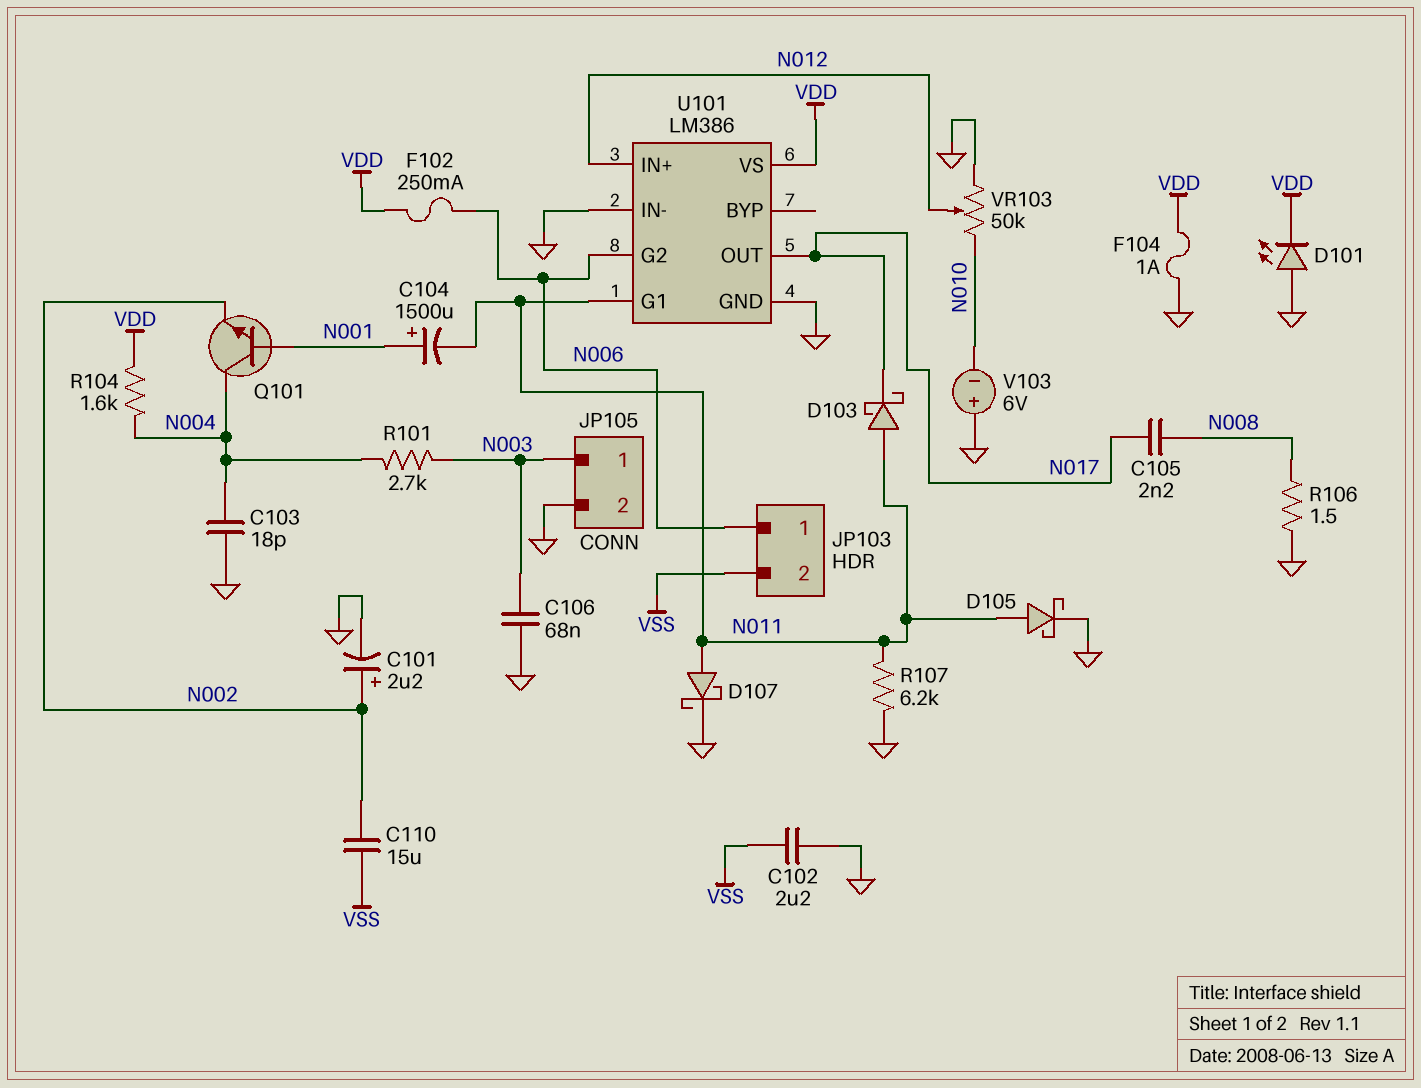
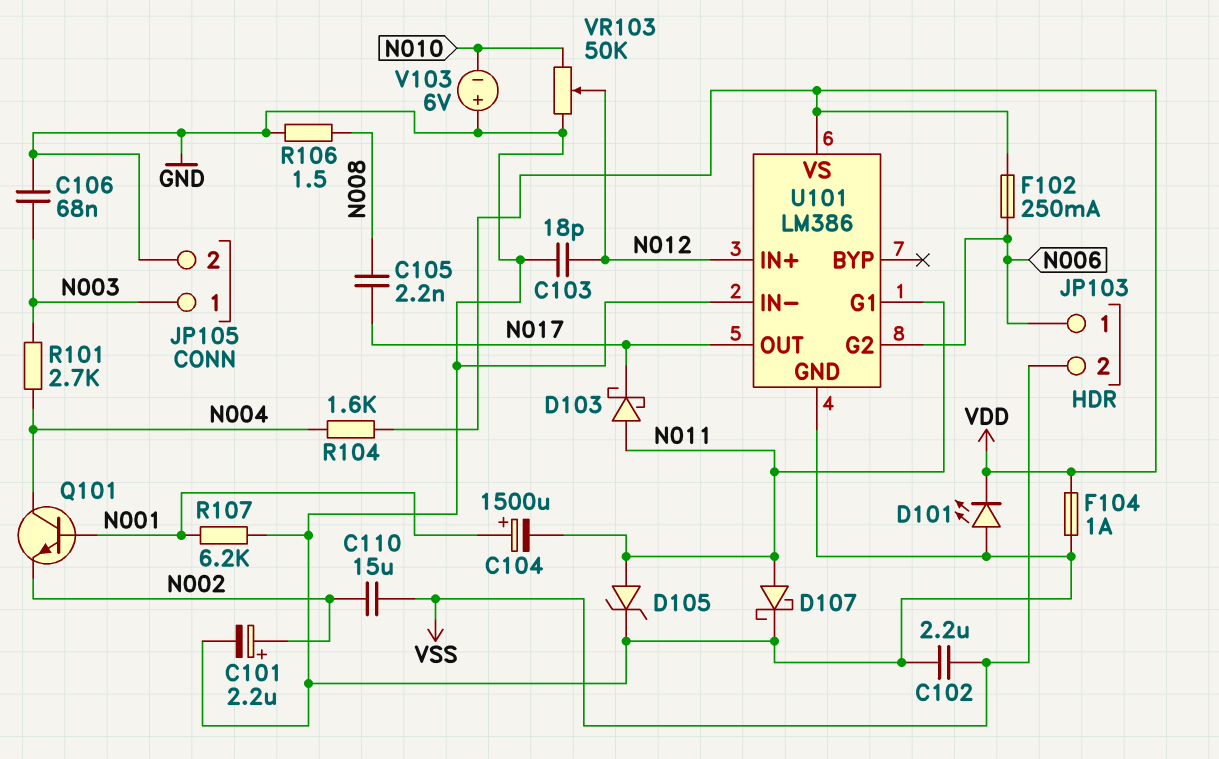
C103: 18pF (GND, N004) -> 18pF (GND, N012)
D105: schottky (A N011, K GND) -> zener (A N011, K GND)
R107: 6.2k (GND, N011) -> 6.2k (GND, N001)

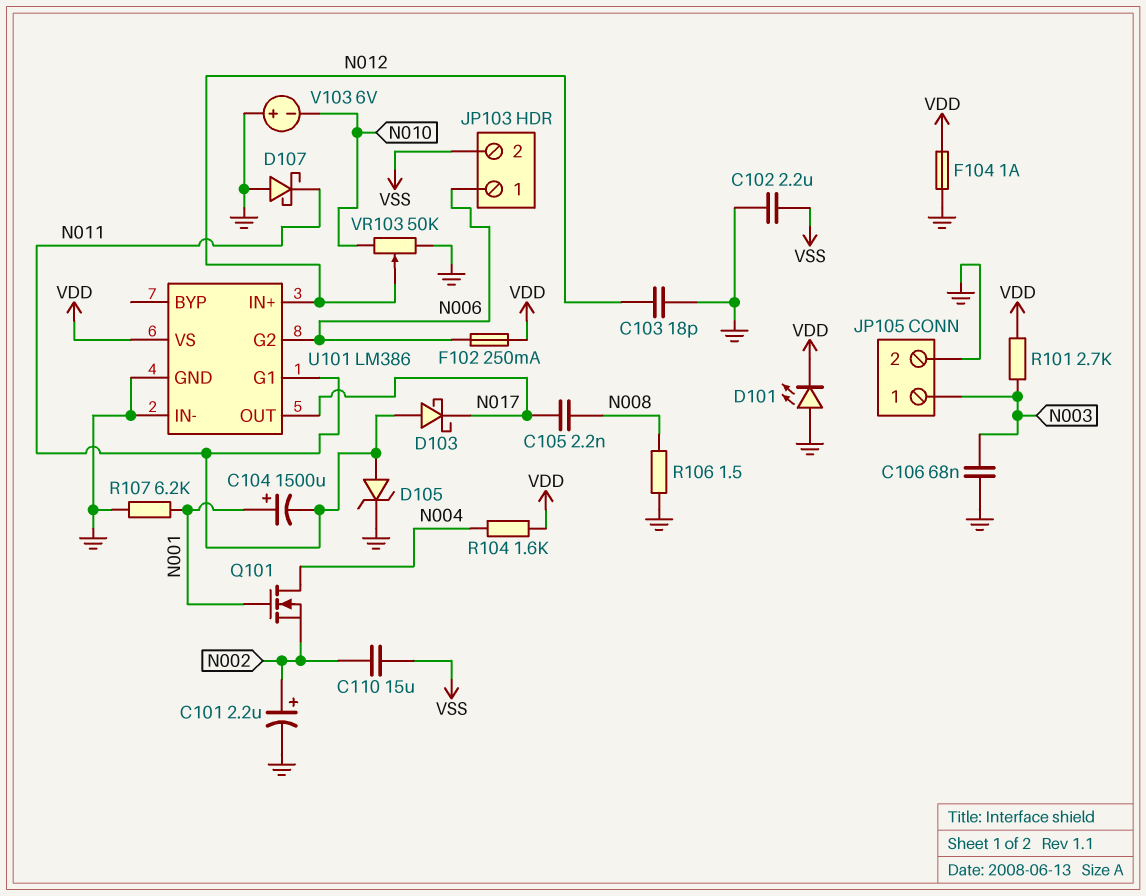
D107: schottky (A N011, K GND) -> schottky (A GND, K N011)
Q101: NPN (B N001, C N004, E N002) -> NMOS (G N001, D N004, S N002)
R101: 2.7k (N003, N004) -> 2.7k (N003, VDD)

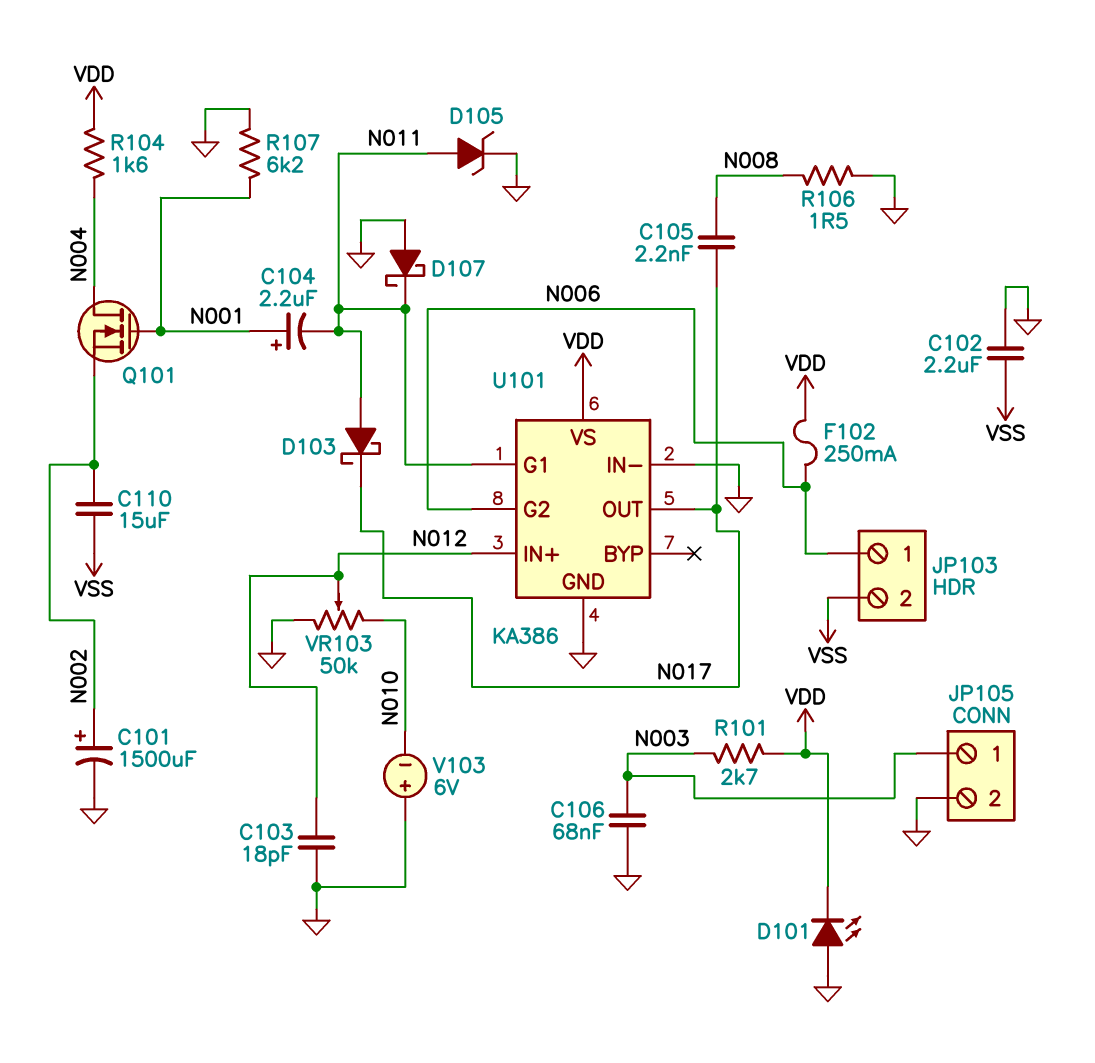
C101: 2.2uF (plus N002, minus GND) -> 1500uF (plus N002, minus GND)
C104: 1500uF (plus N001, minus N011) -> 2.2uF (plus N001, minus N011)
F104: 1A (GND, VDD) -> none
U101: LM386 -> KA386

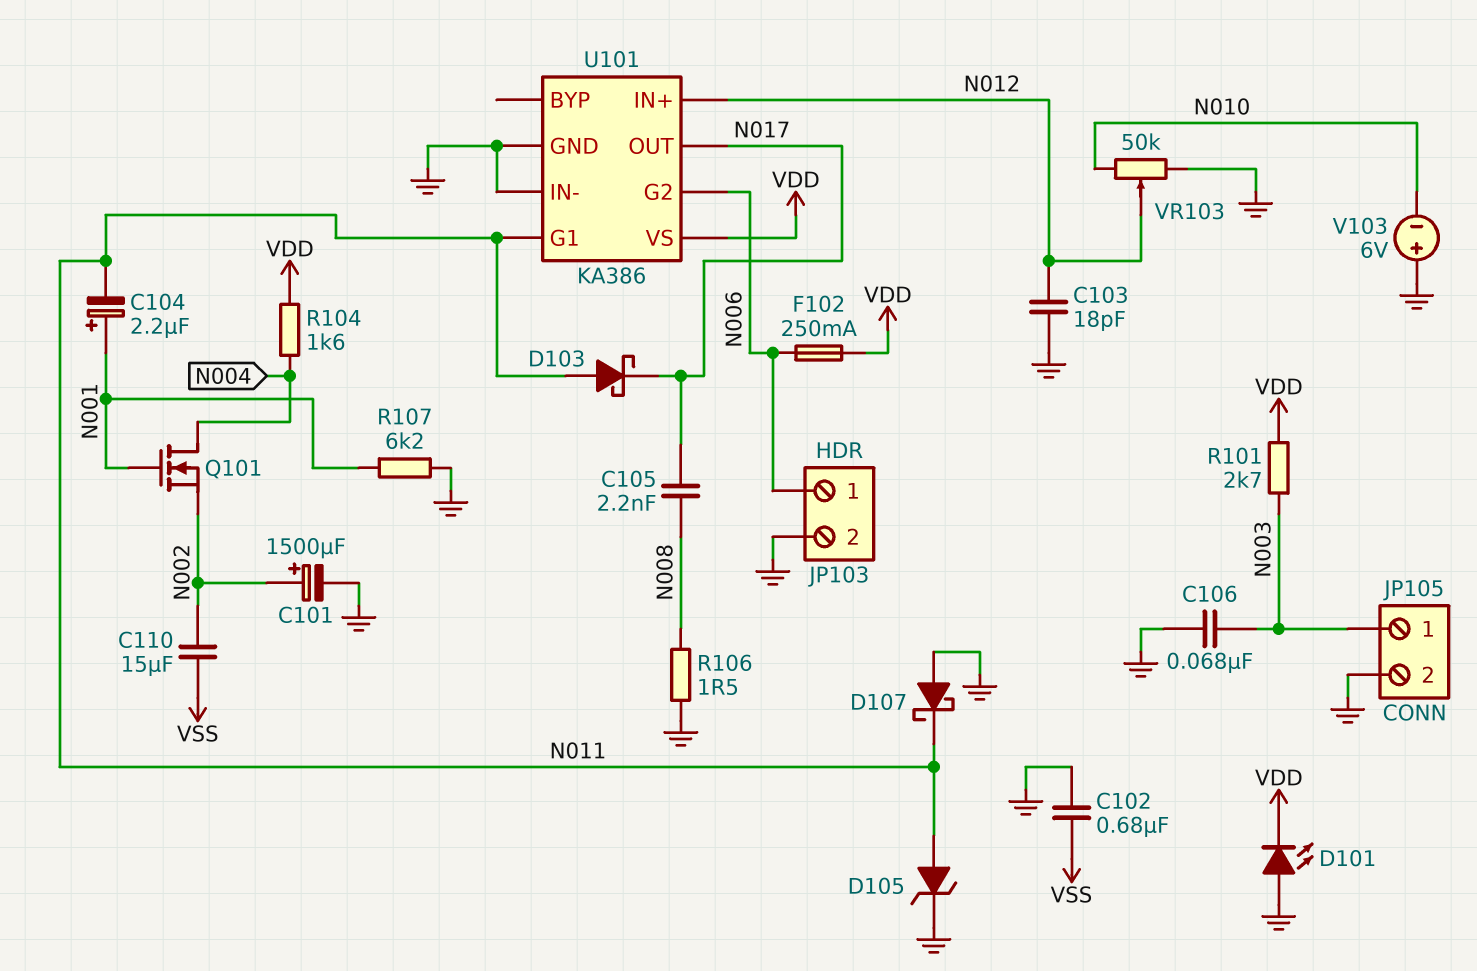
C102: 2.2uF (GND, VSS) -> 680nF (GND, VSS)
JP103 pin 2: VSS -> GND

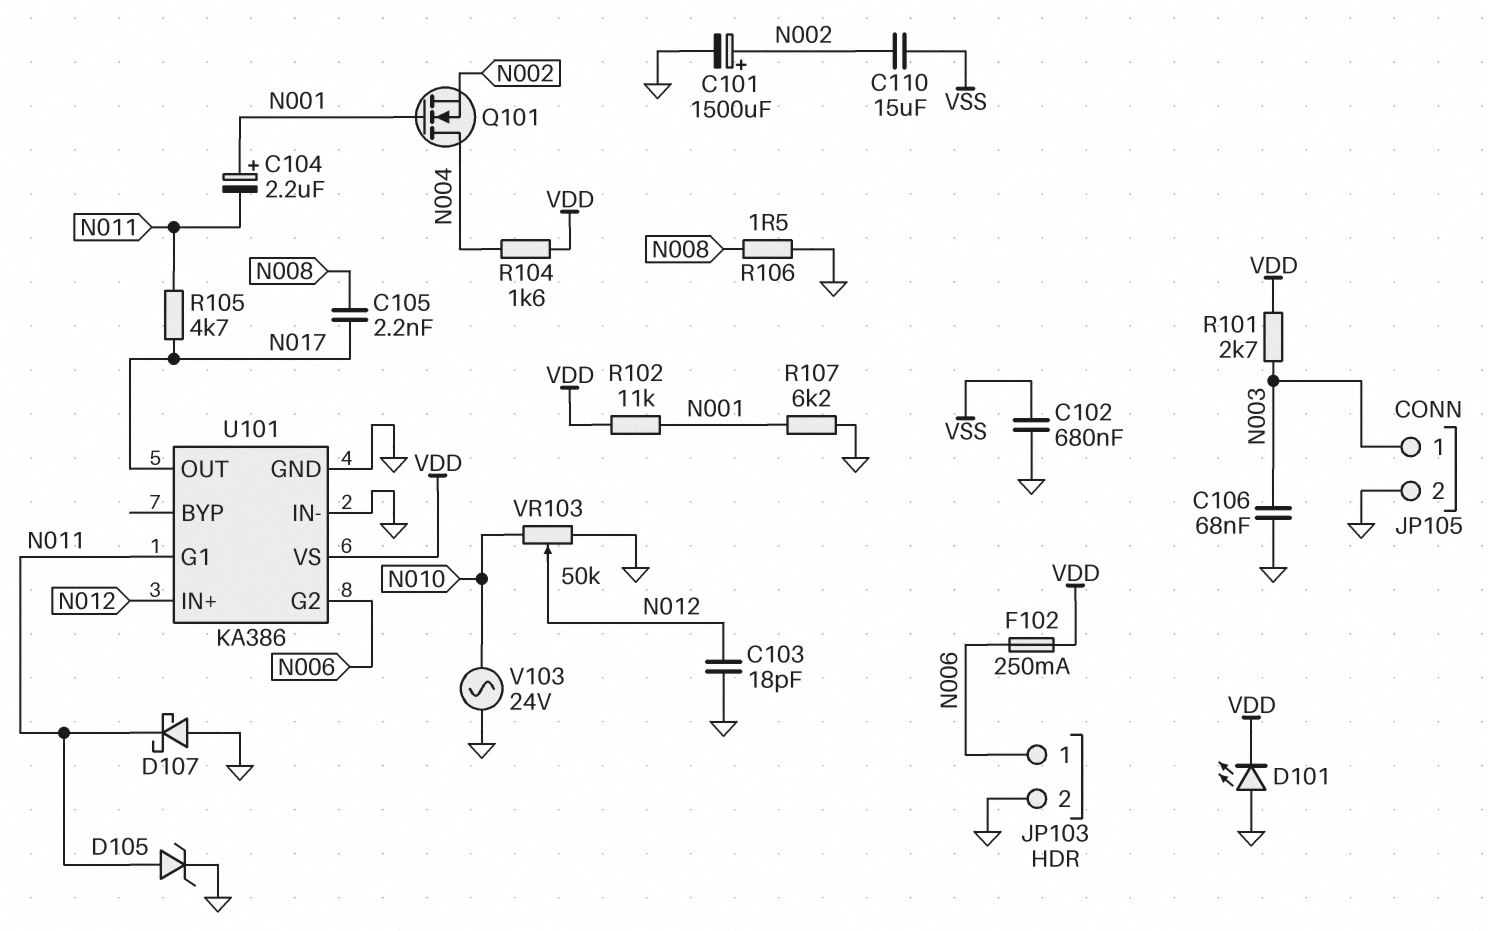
D103: schottky (A N011, K N017) -> none
R102: none -> 11k (N001, VDD)
R105: none -> 4.7k (N011, N017)
V103: 6V (plus GND, minus N010) -> AC 24V (GND, N010)

